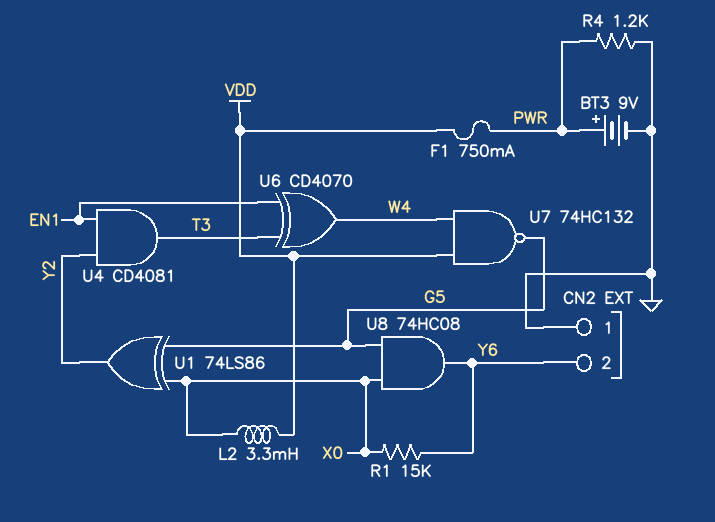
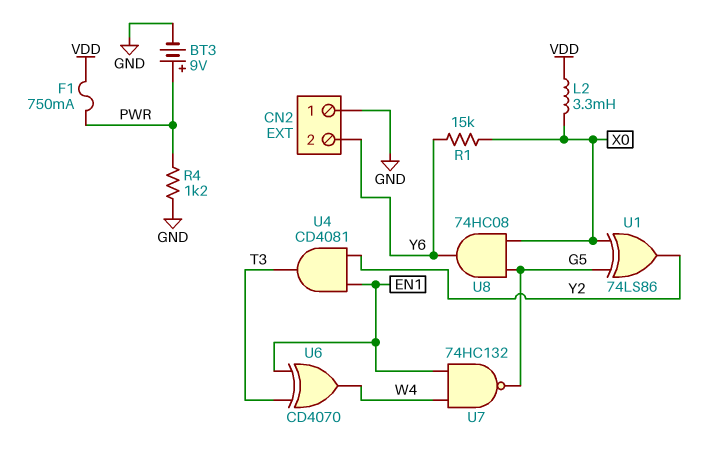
U7: NAND 74HC132 (in VDD, in W4, out G5) -> NAND 74HC132 (in EN1, in W4, out G5)

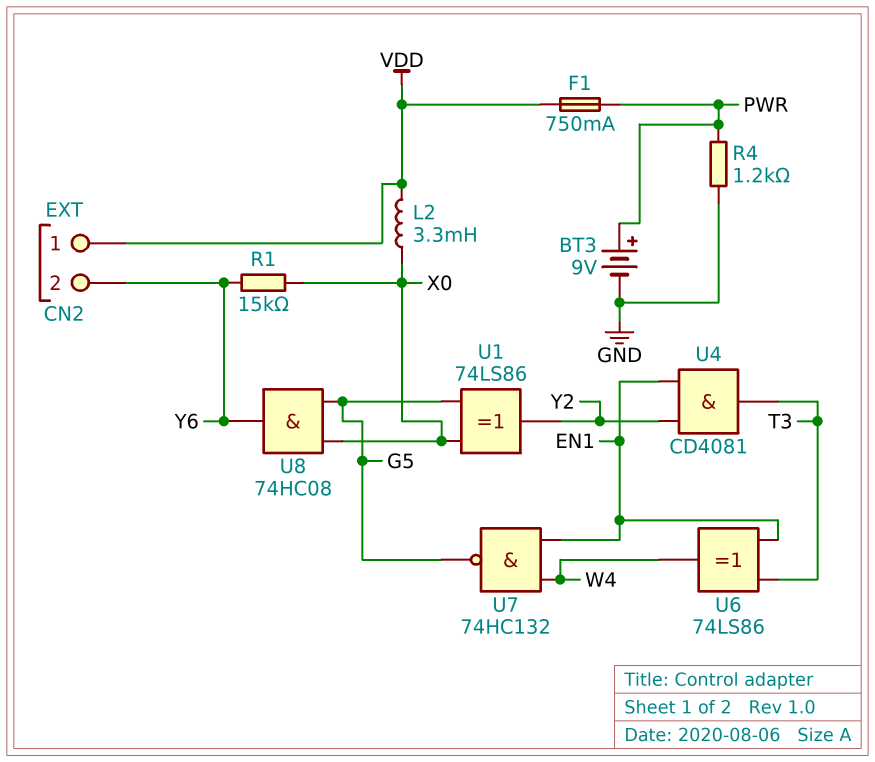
CN2 pin 1: GND -> VDD
U6: XOR CD4070 (in EN1, in T3, out W4) -> XOR 74LS86 (in EN1, in T3, out W4)

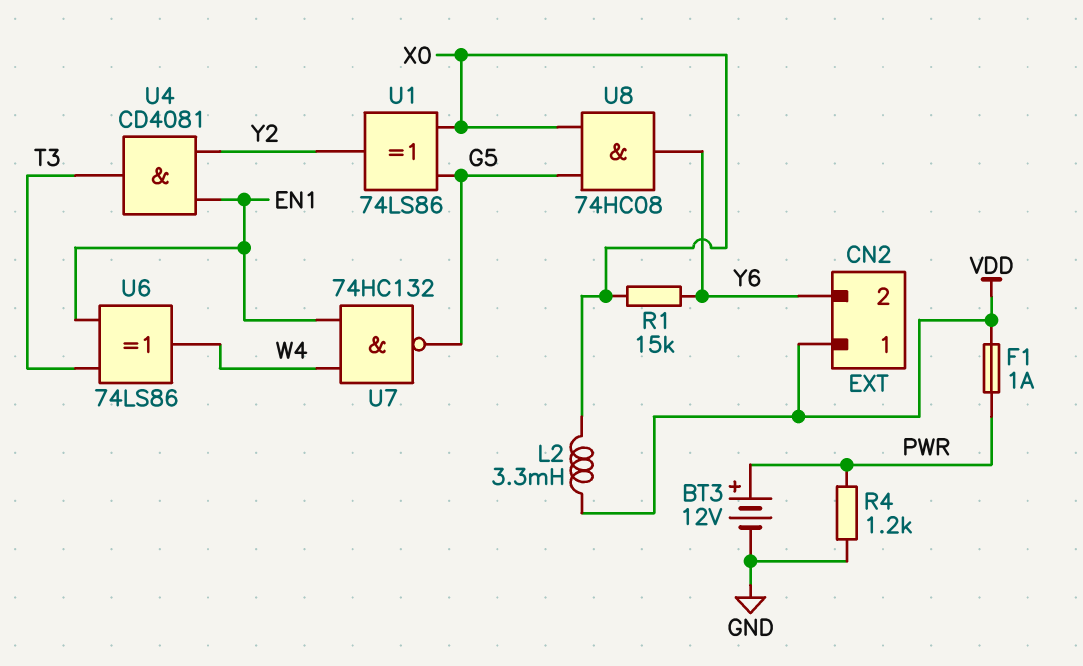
BT3: 9V (plus PWR, minus GND) -> 12V (plus PWR, minus GND)
F1: 750mA (PWR, VDD) -> 1A (PWR, VDD)

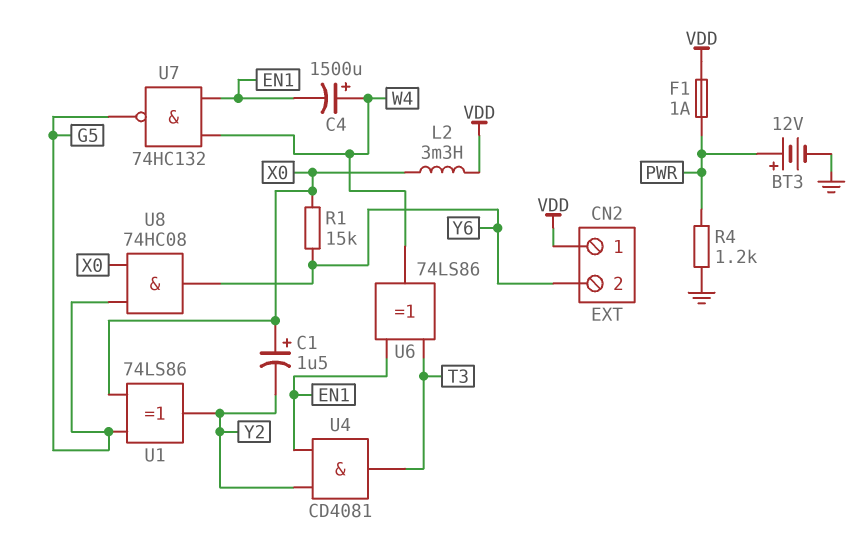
C1: none -> 1.5uF (plus X0, minus Y2)
C4: none -> 1500uF (plus W4, minus EN1)

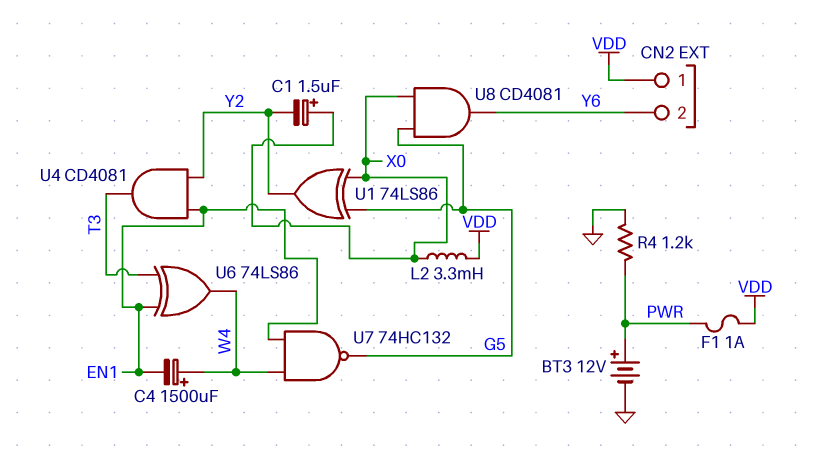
R1: 15k (X0, Y6) -> none
U8: AND 74HC08 (in G5, in X0, out Y6) -> AND CD4081 (in G5, in X0, out Y6)

